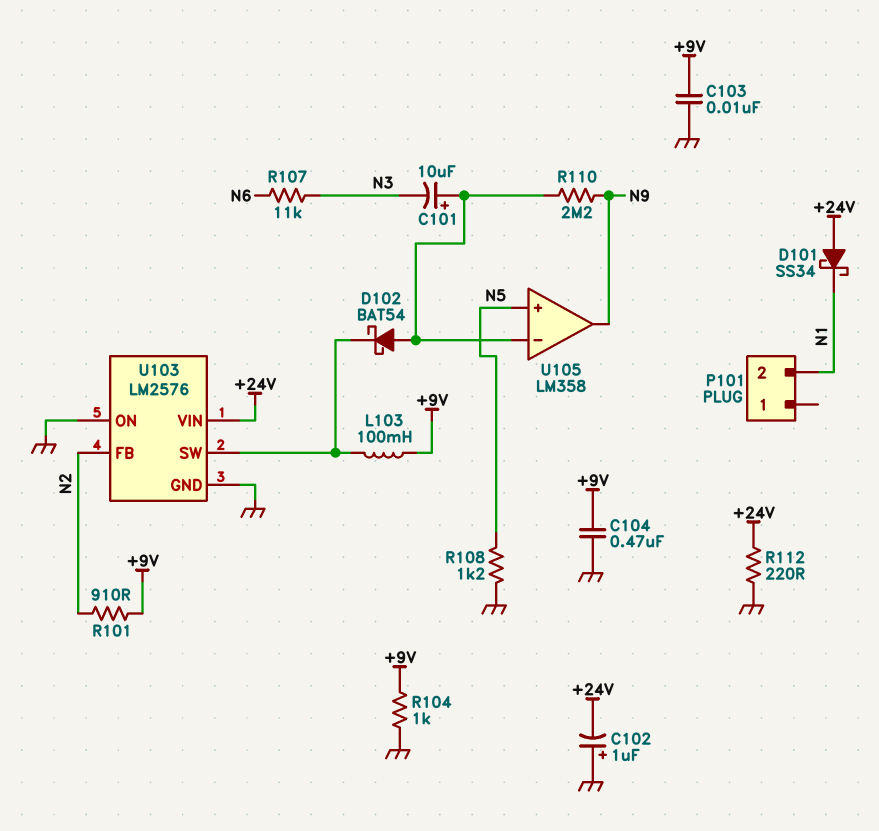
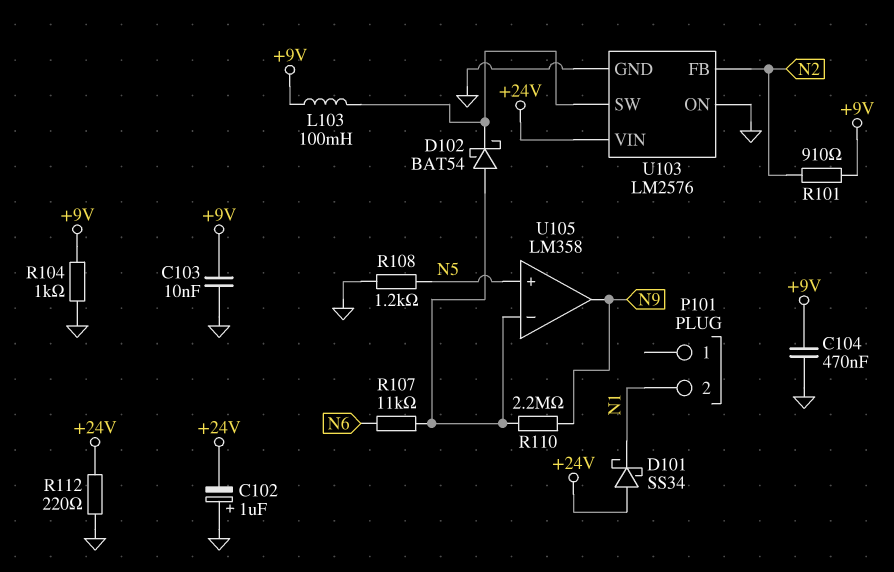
C101: 10uF (plus U105/in-, minus N3) -> none
R107: 11k (N3, N6) -> 11k (N6, U105/in-)

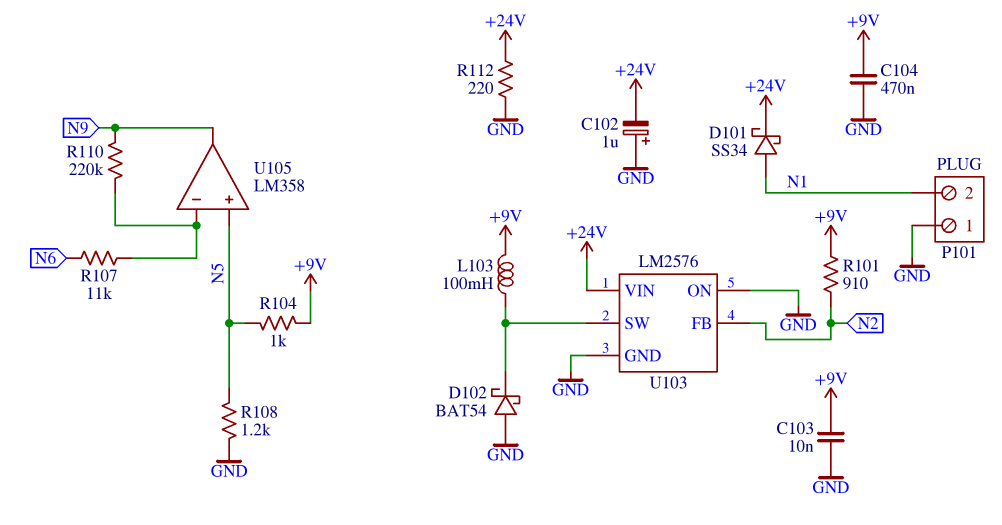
D101: schottky SS34 (A +24V, K N1) -> schottky SS34 (A N1, K +24V)
D102: schottky BAT54 (A U105/in-, K U103/SW) -> schottky BAT54 (A GND, K U103/SW)
P101 pin 1: none -> GND
R104: 1k (+9V, GND) -> 1k (+9V, N5)
R110: 2.2M (N9, U105/in-) -> 220k (N9, U105/in-)

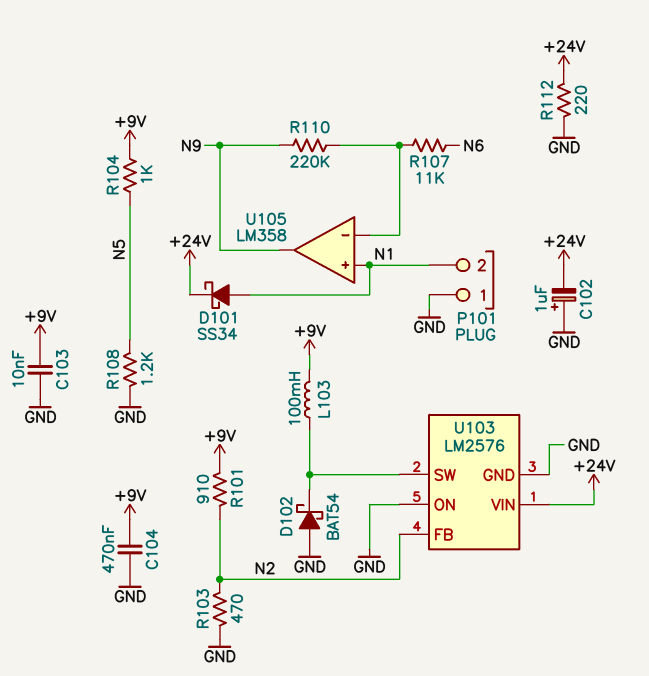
R103: none -> 470 (GND, N2)
U105 pin in+: N5 -> N1

